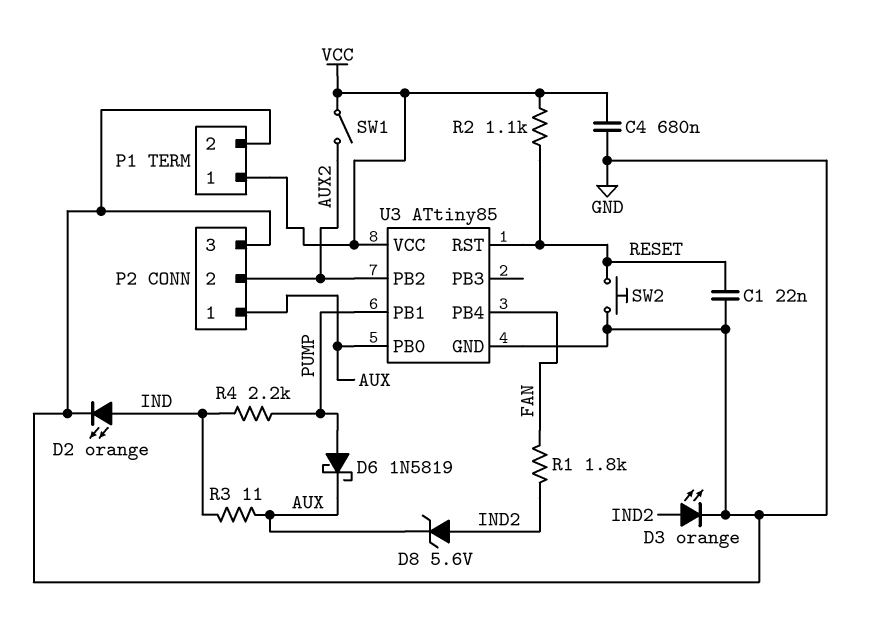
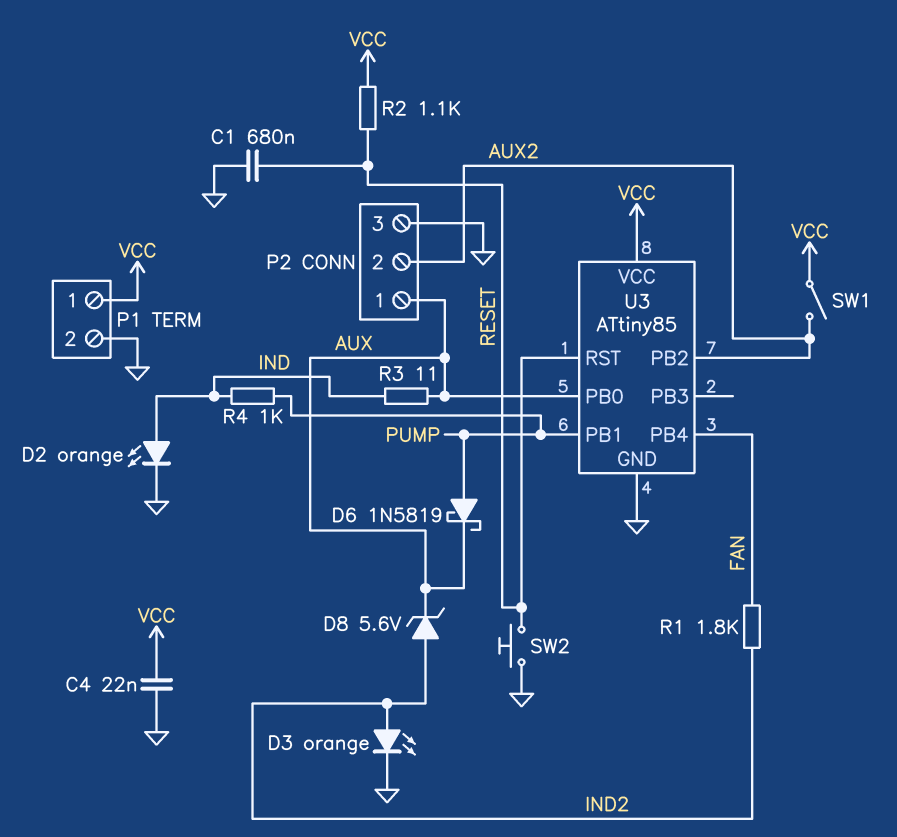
C1: 22nF (GND, RESET) -> 680nF (GND, RESET)
C4: 680nF (GND, VCC) -> 22nF (GND, VCC)
R4: 2.2k (IND, PUMP) -> 1k (IND, PUMP)

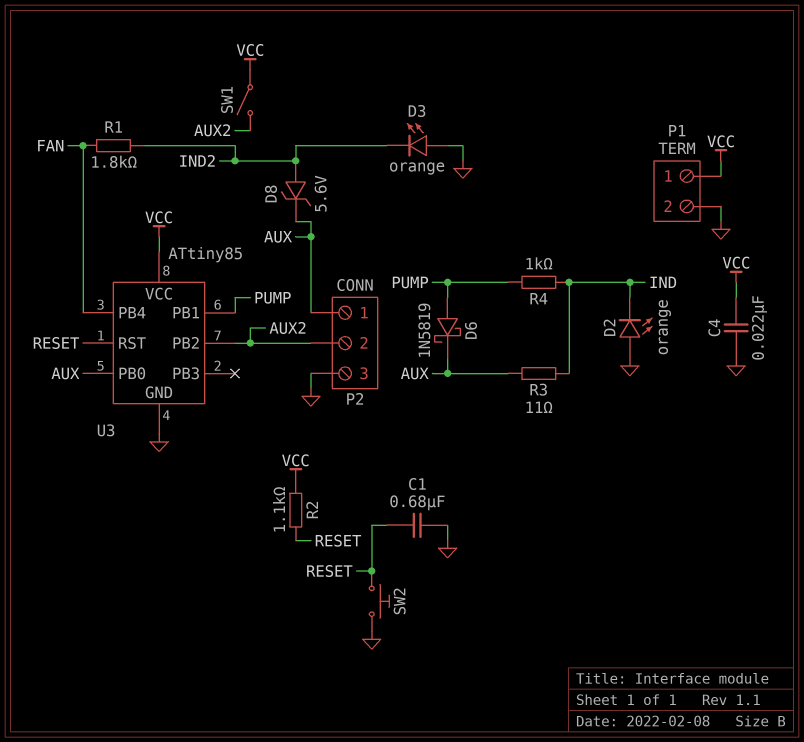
D2: LED orange (A IND, K GND) -> LED orange (A GND, K IND)
D3: LED orange (A IND2, K GND) -> LED orange (A GND, K IND2)

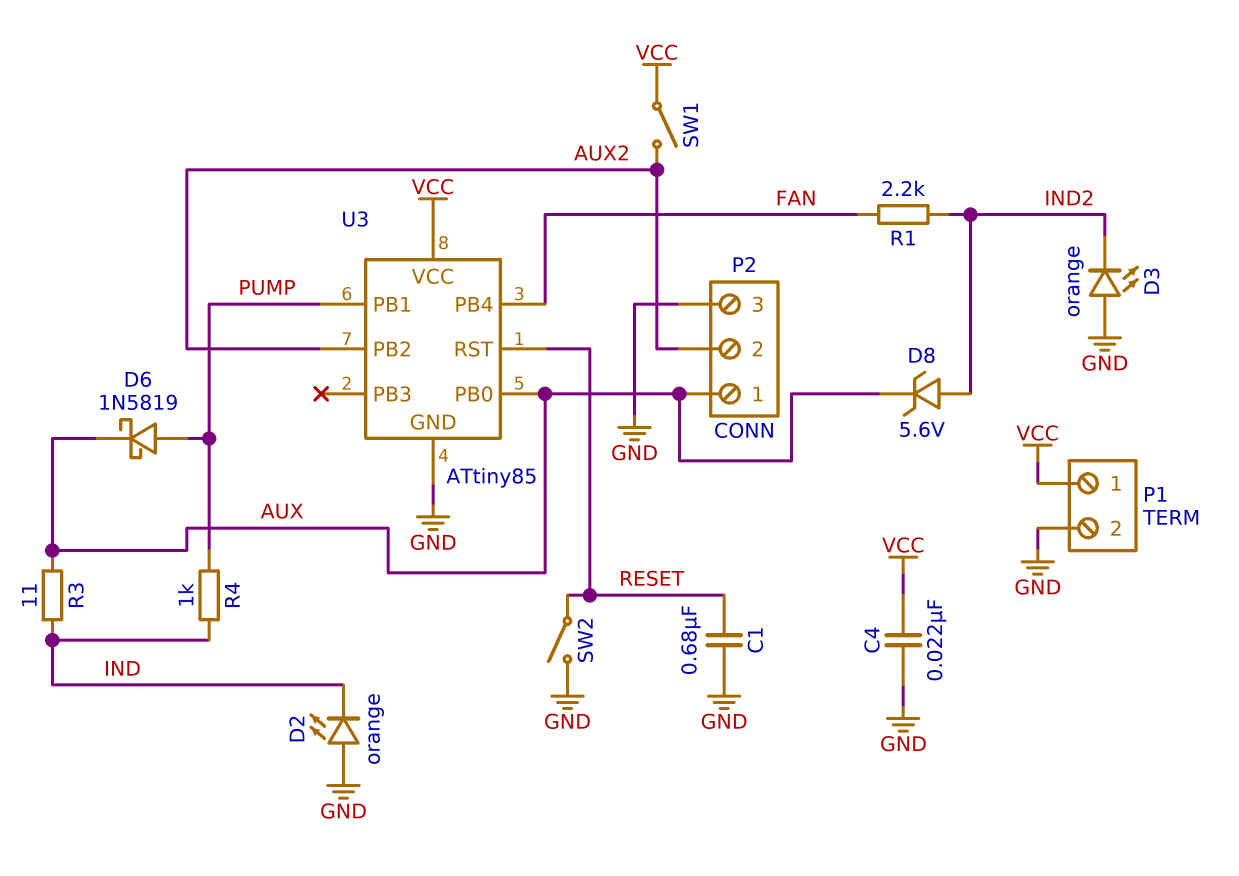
R1: 1.8k (FAN, IND2) -> 2.2k (FAN, IND2)
R2: 1.1k (RESET, VCC) -> none
SW2: button (GND, RESET) -> switch (GND, RESET)

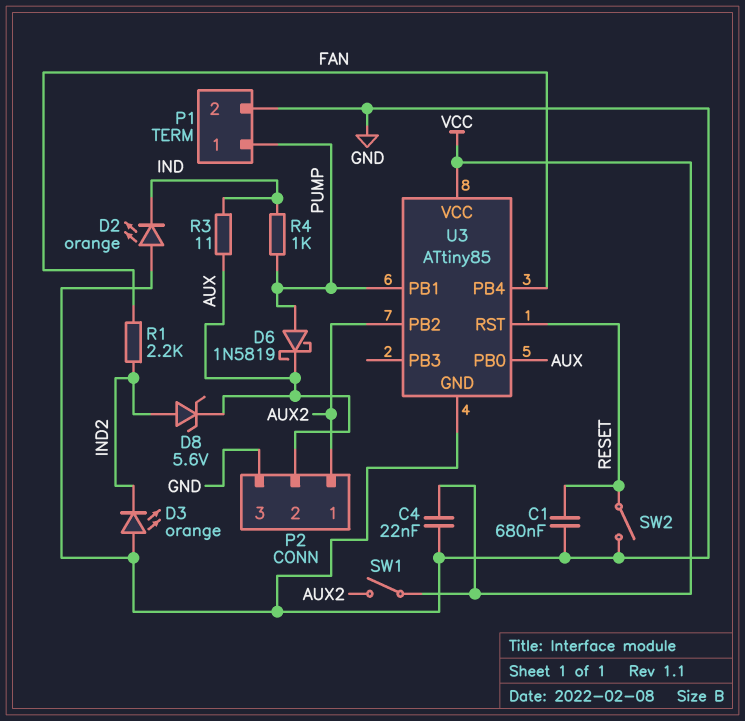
P1 pin 1: VCC -> PUMP
P2 pin 1: AUX -> AUX2
P2 pin 2: AUX2 -> AUX

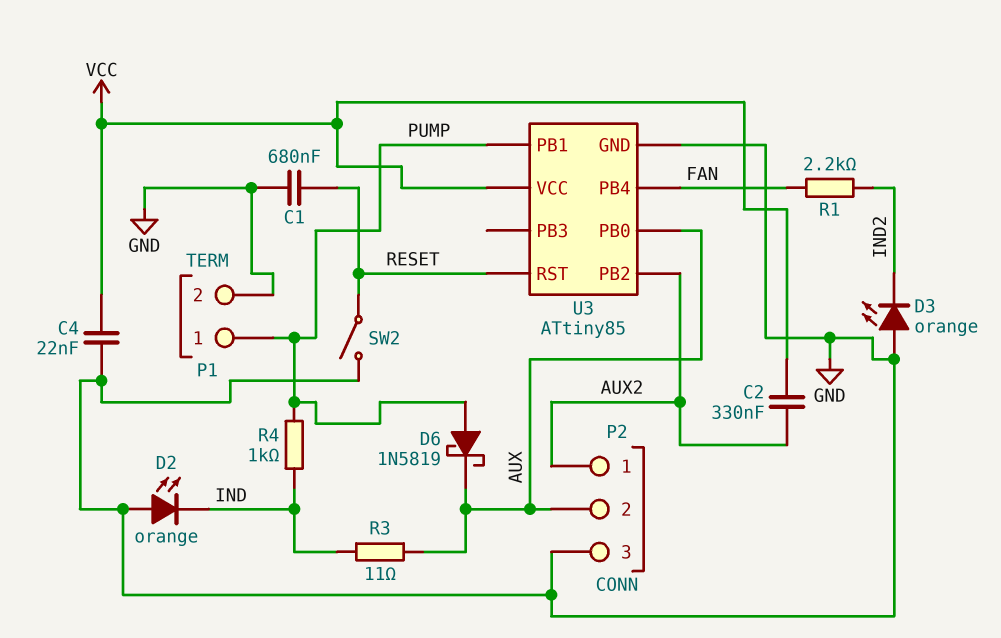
C2: none -> 330nF (AUX2, VCC)
D8: zener 5.6V (A IND2, K AUX) -> none
SW1: switch (AUX2, VCC) -> none

